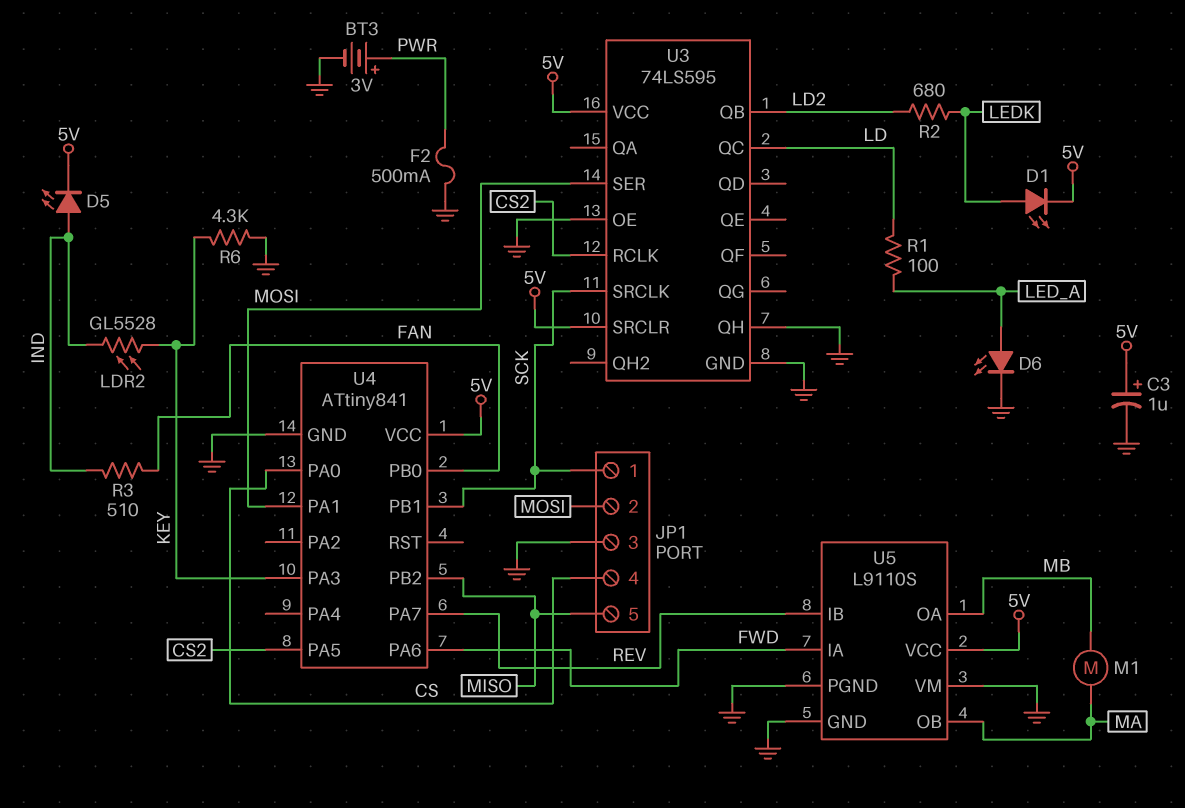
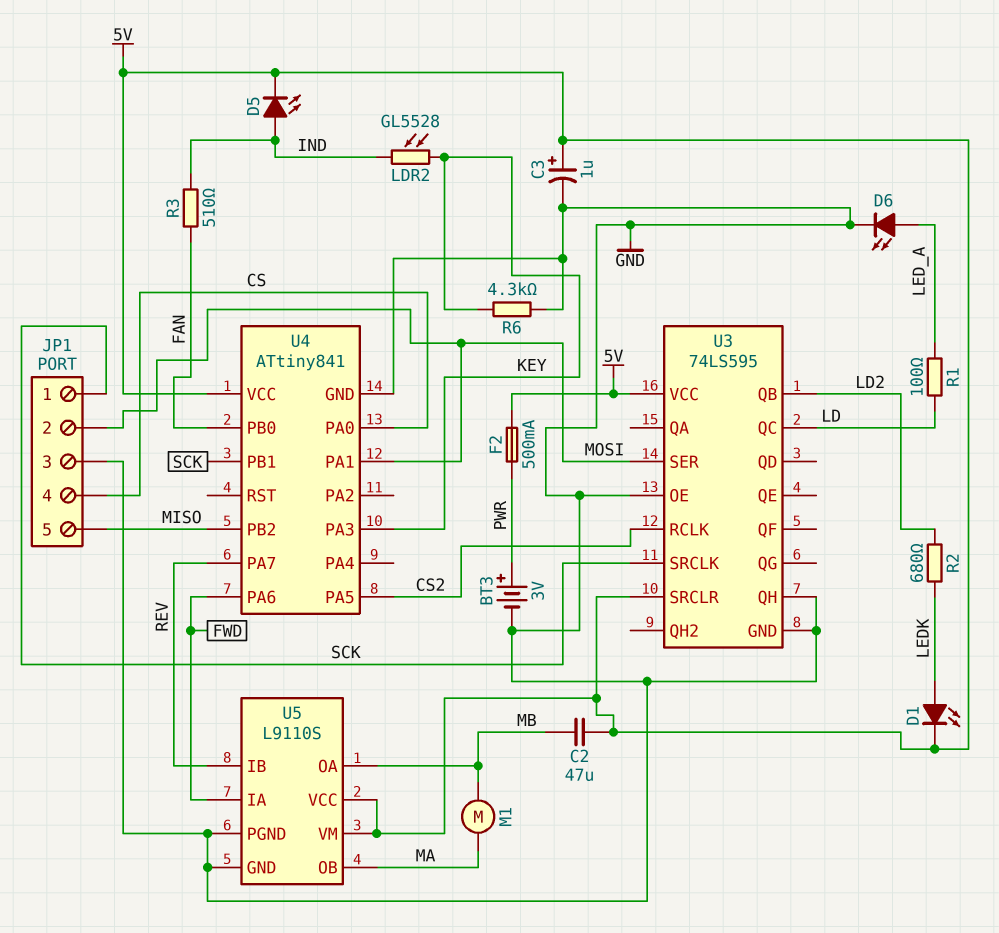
C2: none -> 47uF (5V, MB)
F2: 500mA (GND, PWR) -> 500mA (5V, PWR)
U5 pin VM: GND -> 5V

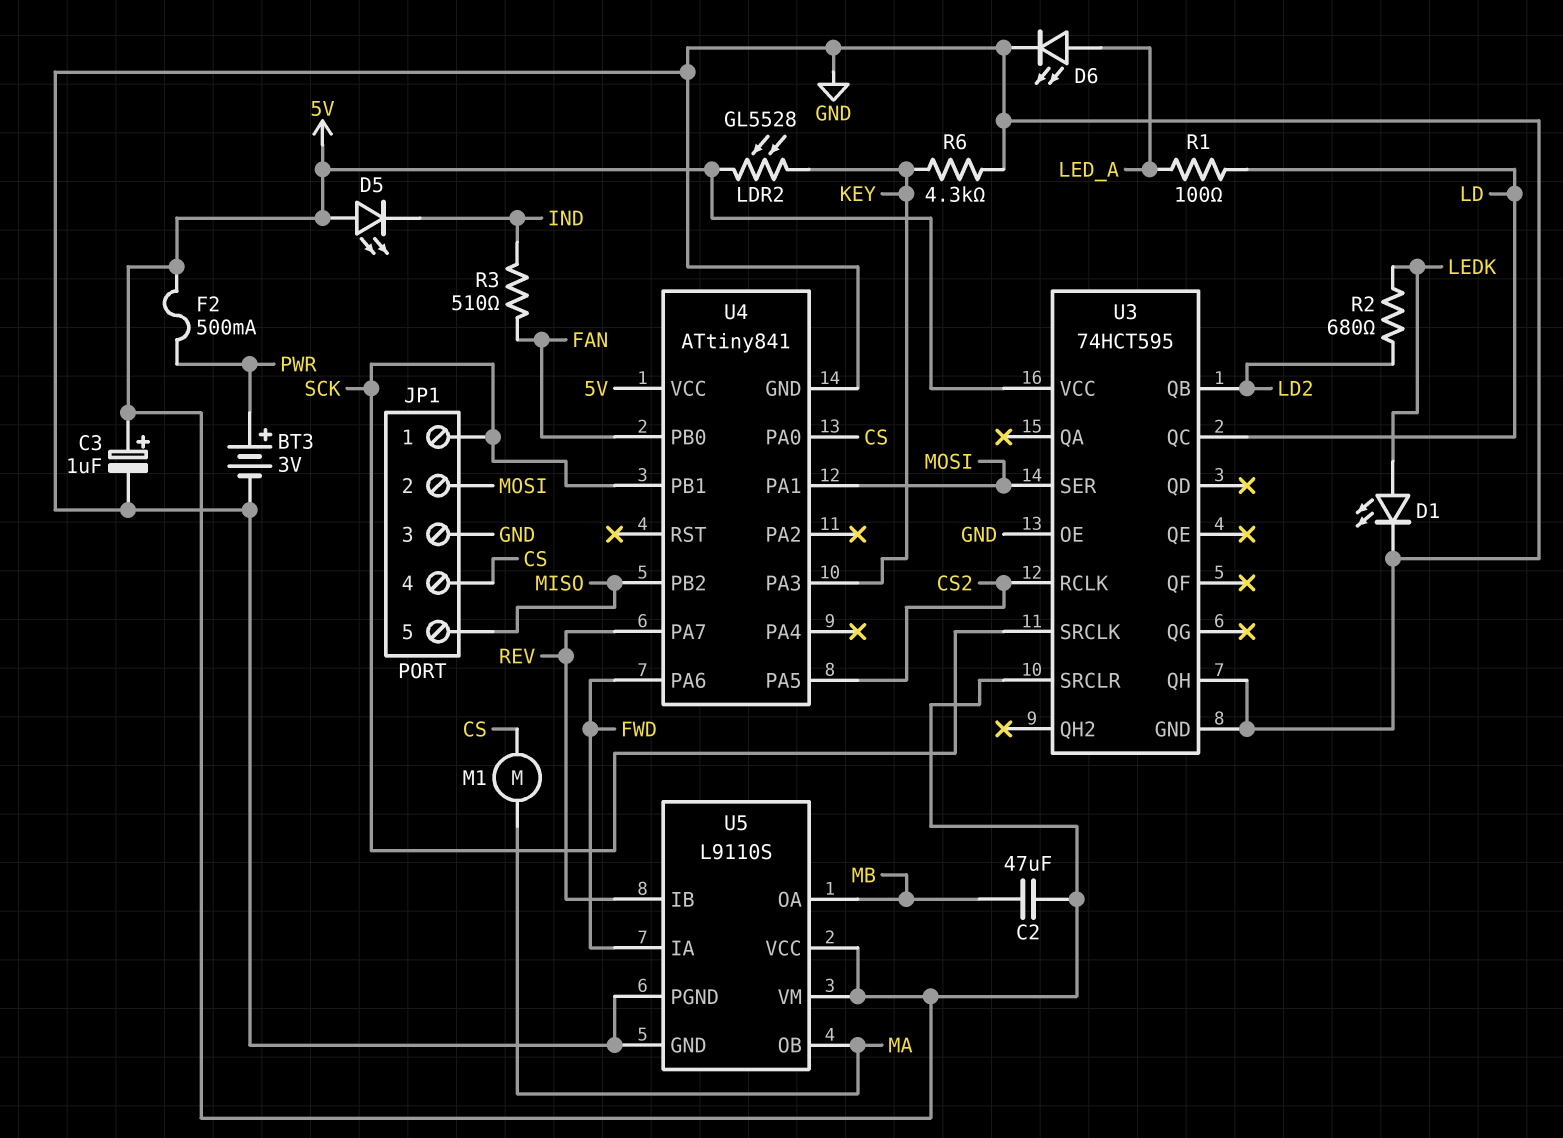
D1: LED (A LEDK, K 5V) -> LED (A LEDK, K GND)
D5: LED (A IND, K 5V) -> LED (A 5V, K IND)
LDR2: GL5528 (IND, KEY) -> GL5528 (5V, KEY)
M1: motor (MA, MB) -> motor (CS, MA)
U3: 74LS595 -> 74HCT595

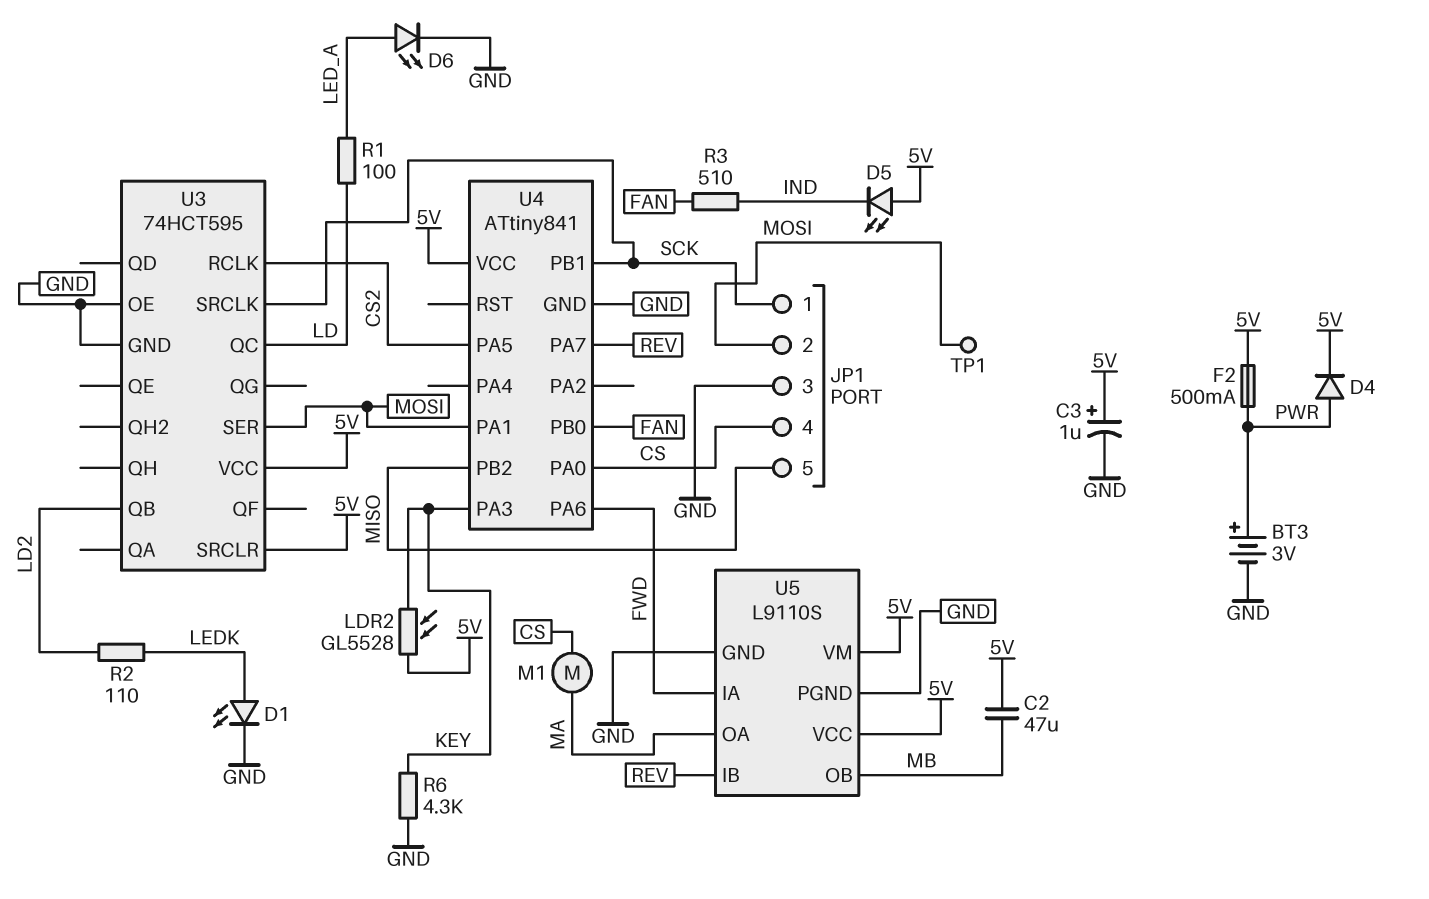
D4: none -> diode (A PWR, K 5V)
R2: 680 (LD2, LEDK) -> 110 (LD2, LEDK)
TP1: none -> test point (MOSI)
U3 pin QH: GND -> none
U5 pin OA: MB -> MA
U5 pin OB: MA -> MB

